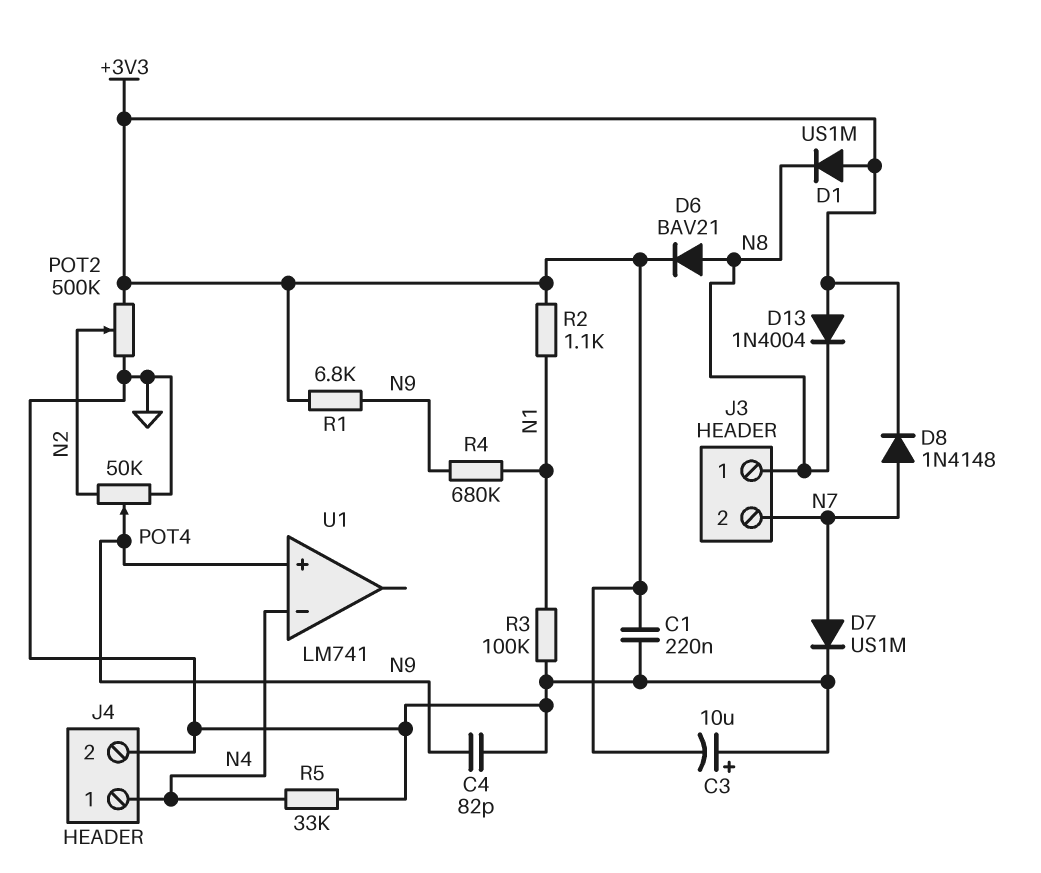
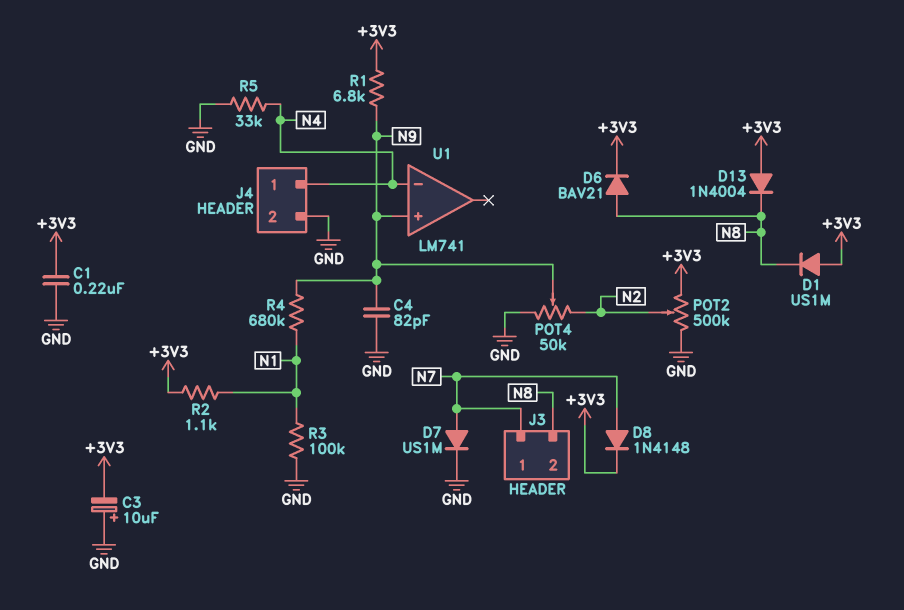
J3 pin 1: N8 -> N7
J3 pin 2: N7 -> N8

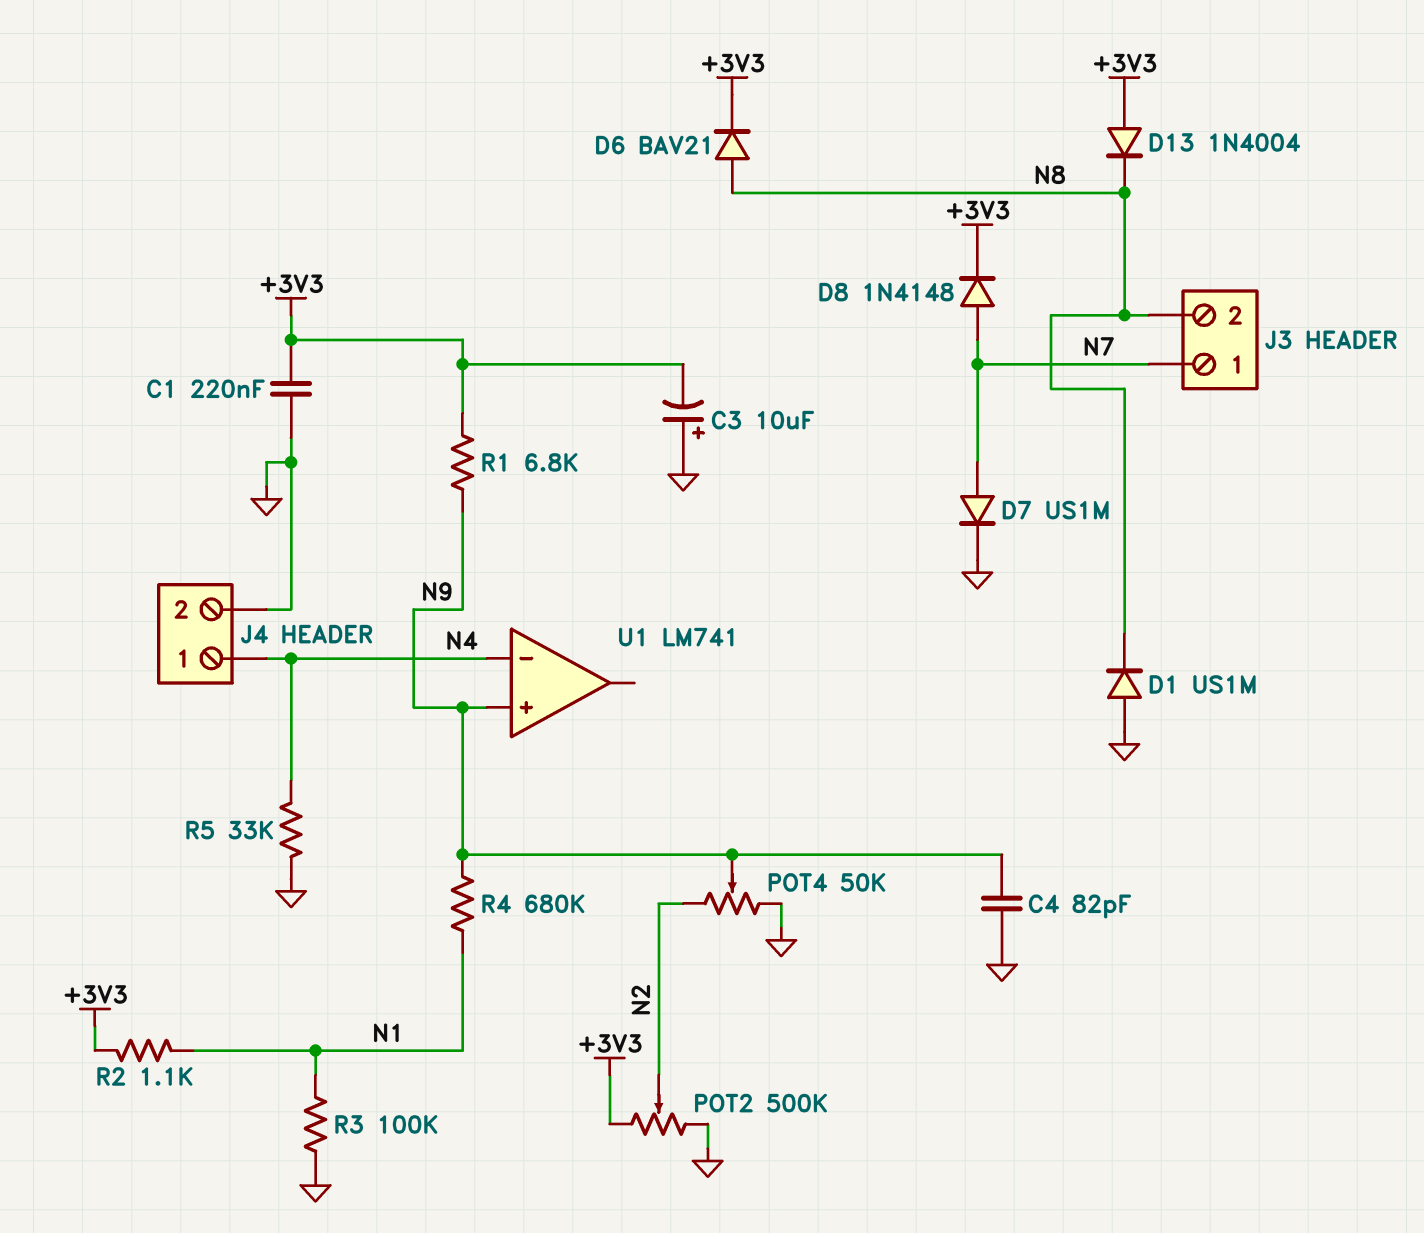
D1: diode US1M (A +3V3, K N8) -> diode US1M (A GND, K N8)

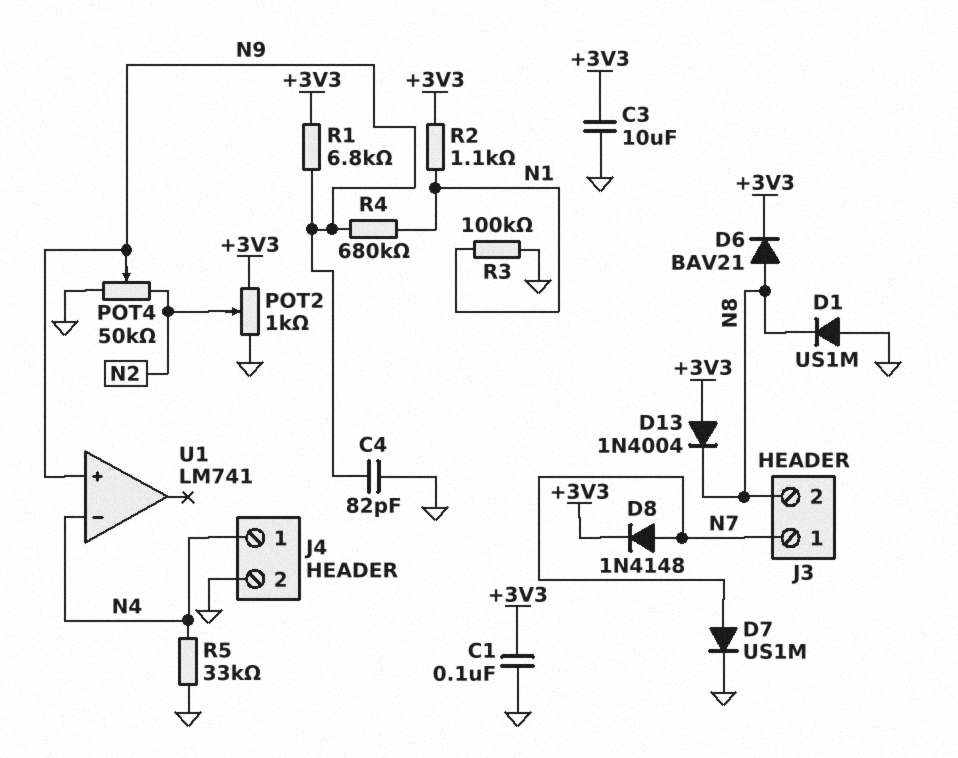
C1: 220nF (+3V3, GND) -> 100nF (+3V3, GND)
C3: 10uF (plus GND, minus +3V3) -> 10uF (+3V3, GND)
POT2: 500k (+3V3, GND, wiper N2) -> 1k (+3V3, GND, wiper N2)

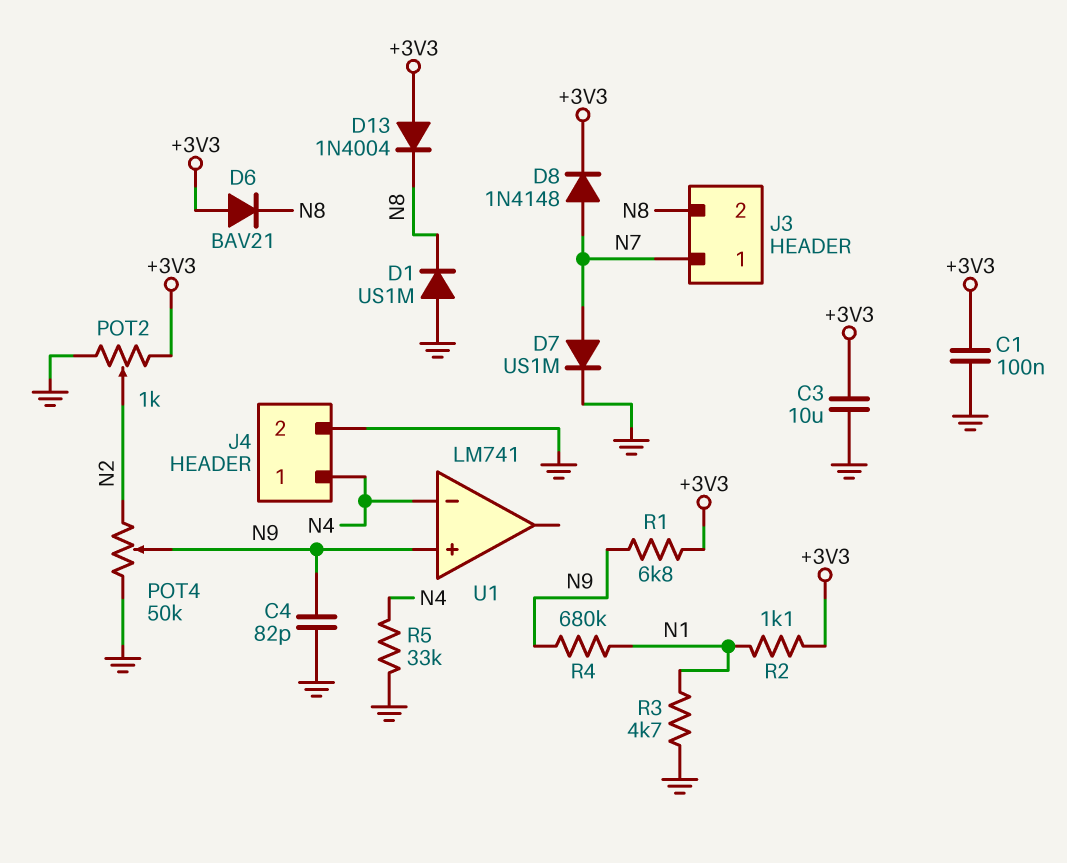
D6: diode BAV21 (A N8, K +3V3) -> diode BAV21 (A +3V3, K N8)
R3: 100k (GND, N1) -> 4.7k (GND, N1)

